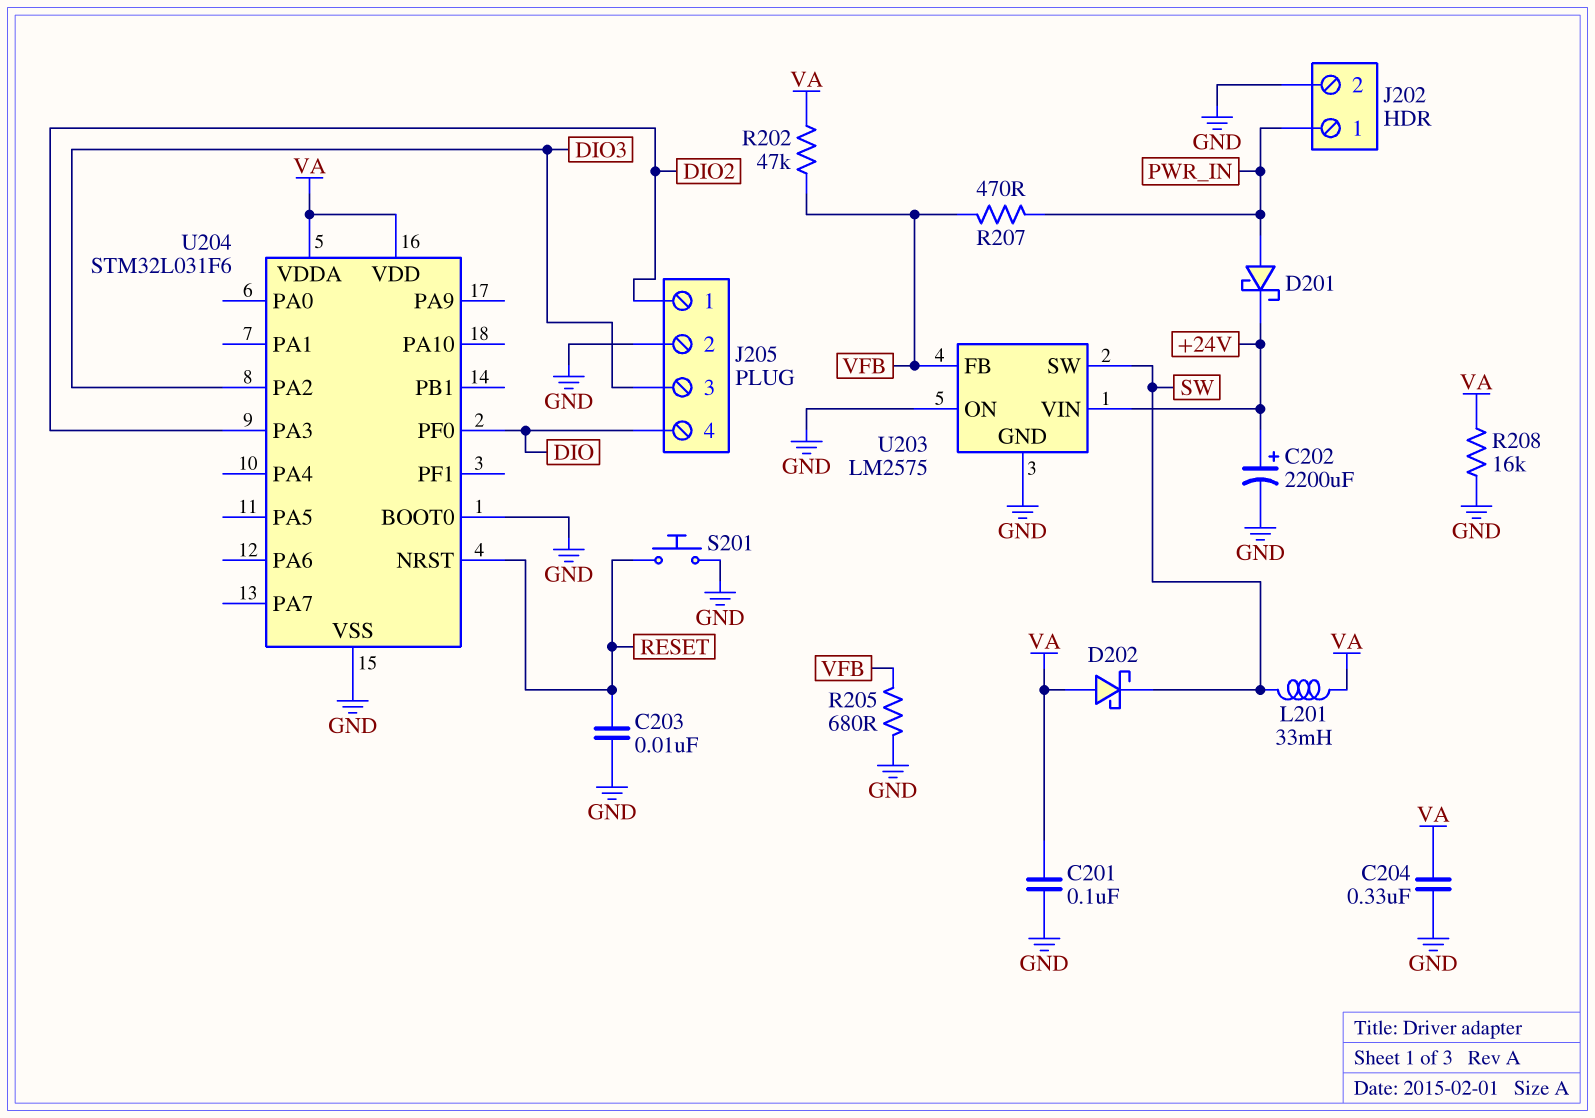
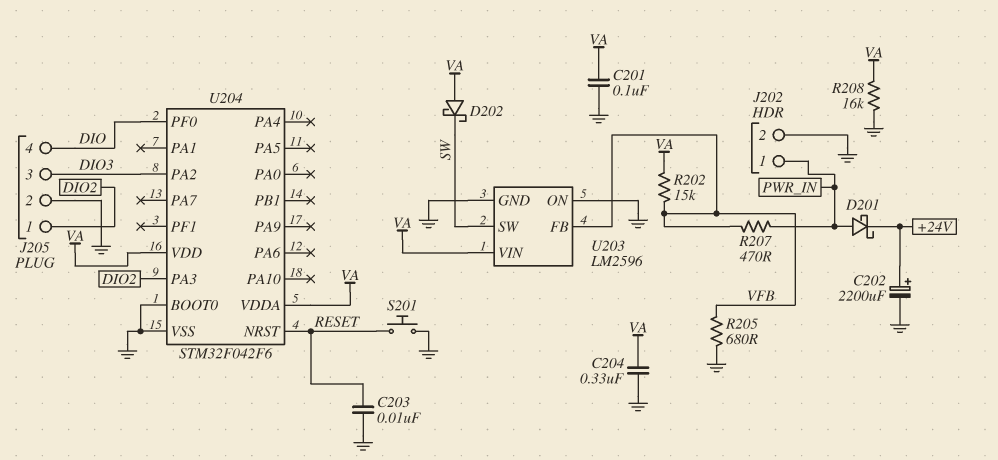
L201: 33mH (SW, VA) -> none
R202: 47k (VA, VFB) -> 15k (VA, VFB)
U203: LM2575 -> LM2596
U203 pin VIN: +24V -> VA
U204: STM32L031F6 -> STM32F042F6

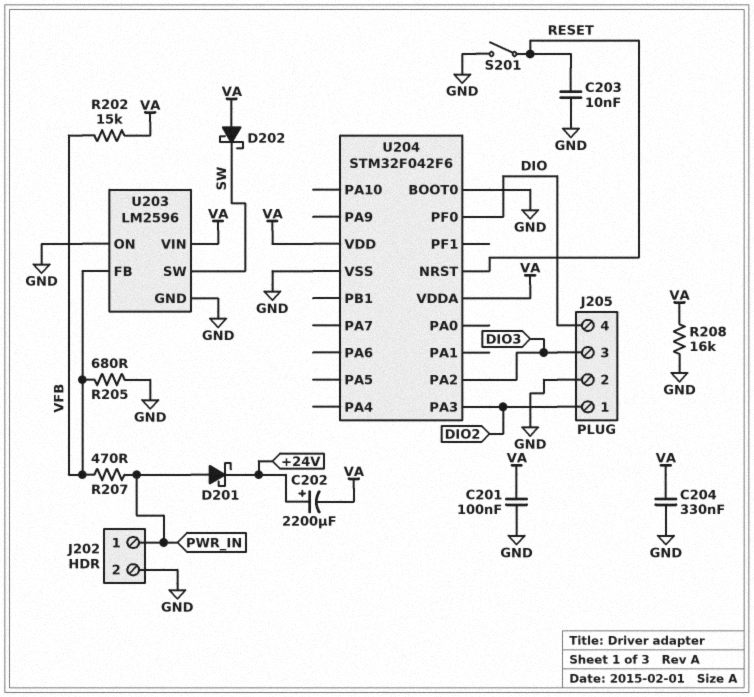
C202: 2200uF (plus +24V, minus GND) -> 2200uF (plus +24V, minus VA)
S201: button (GND, RESET) -> switch (GND, RESET)

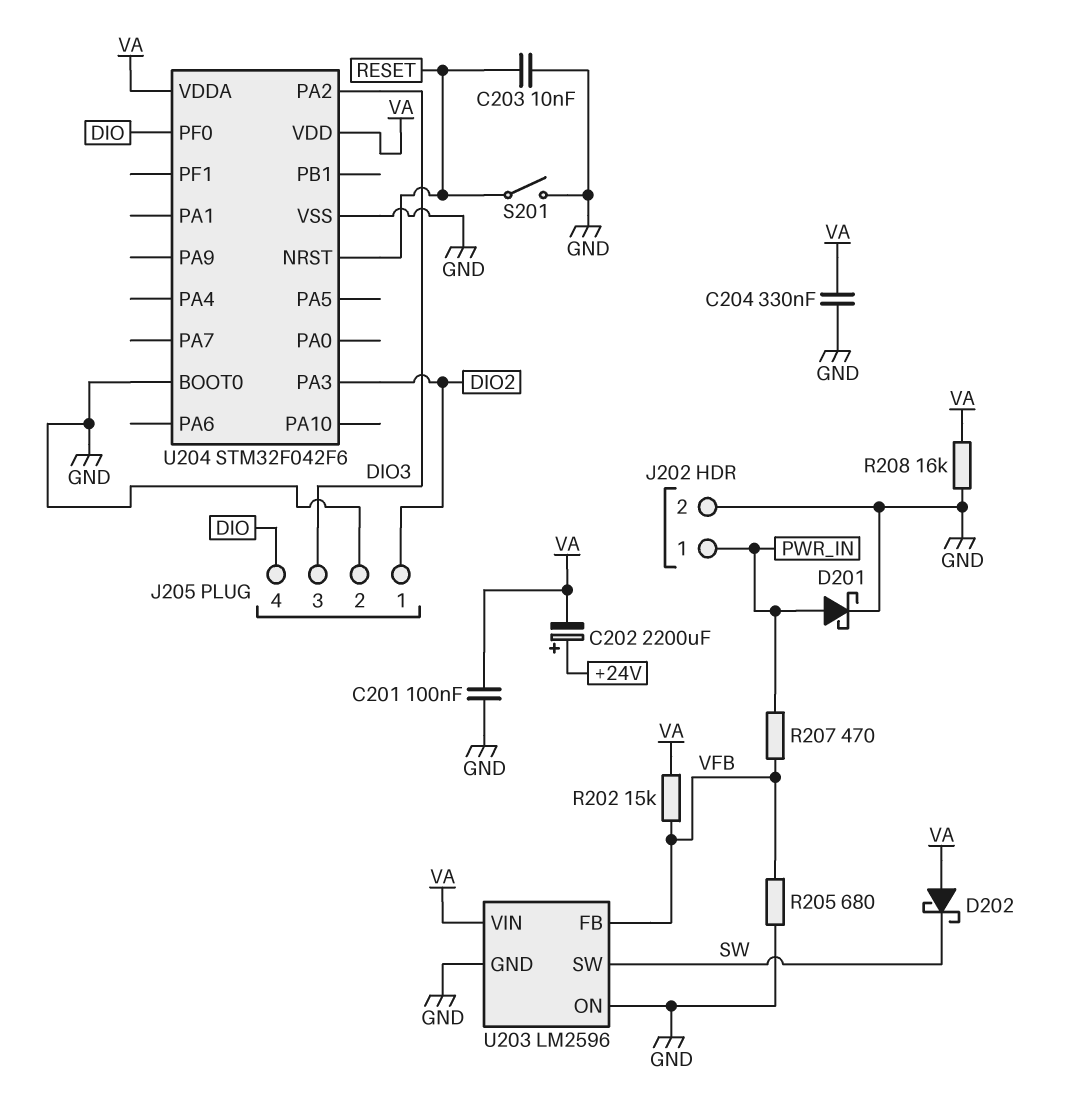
D201: schottky (A PWR_IN, K +24V) -> schottky (A PWR_IN, K GND)

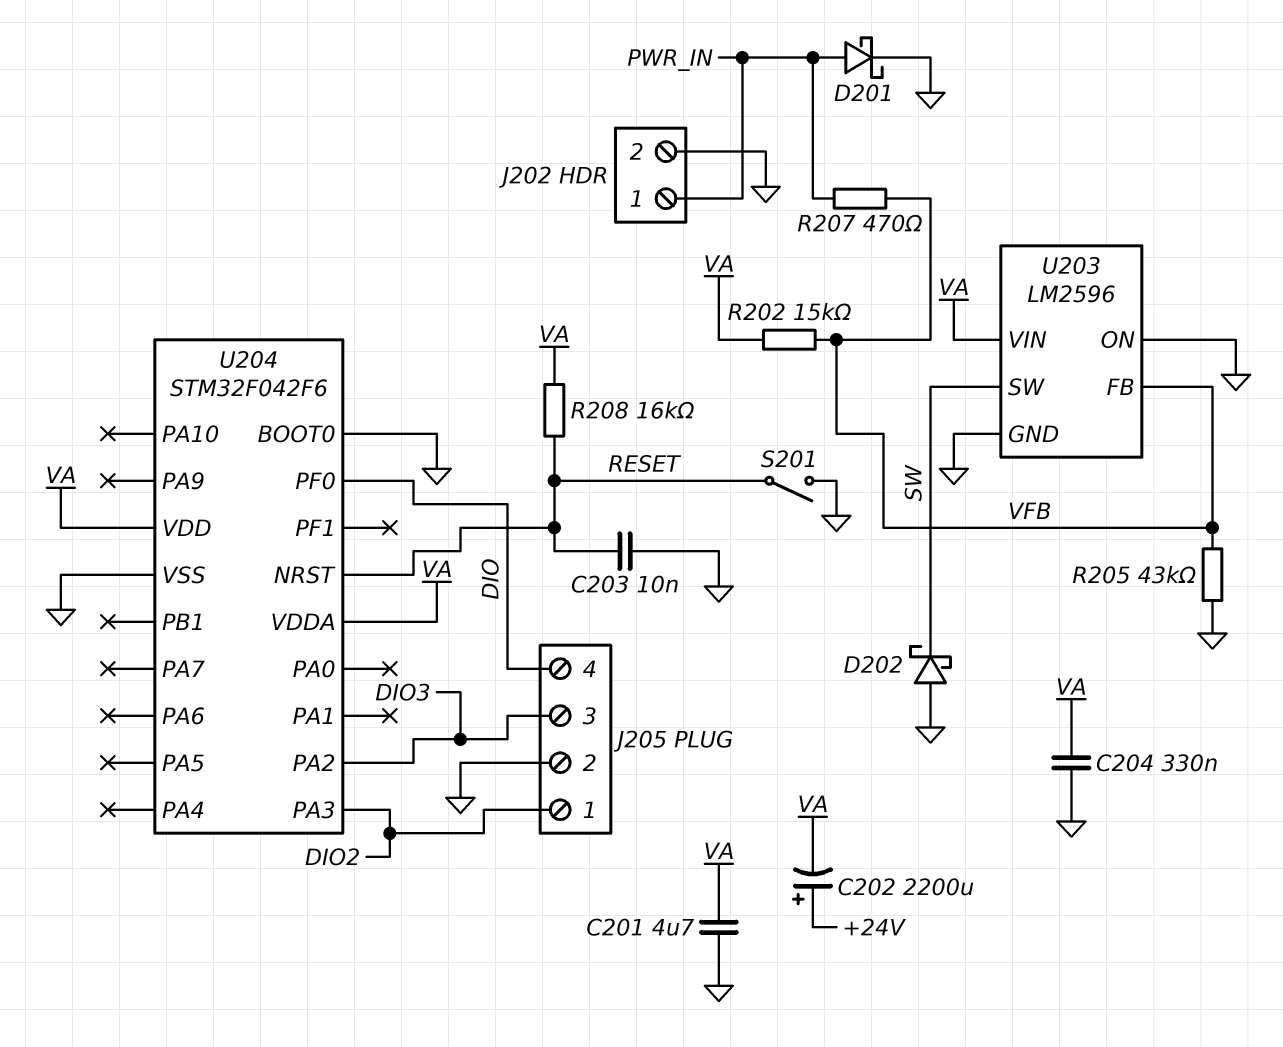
C201: 100nF (GND, VA) -> 4.7uF (GND, VA)
D202: schottky (A VA, K SW) -> schottky (A GND, K SW)
R205: 680 (GND, VFB) -> 43k (GND, VFB)
R208: 16k (GND, VA) -> 16k (RESET, VA)

